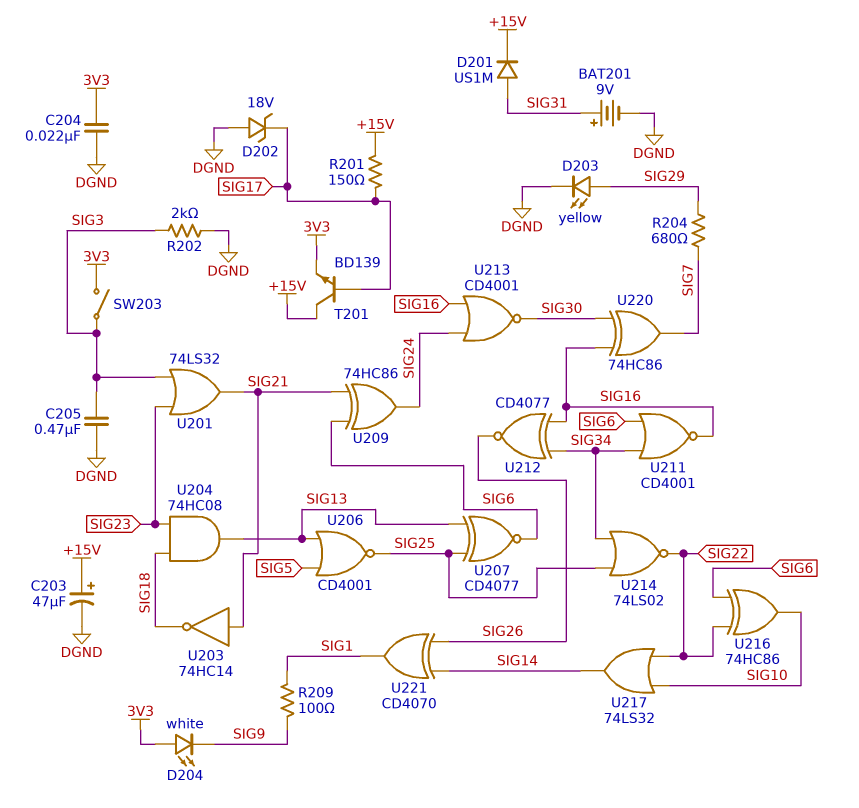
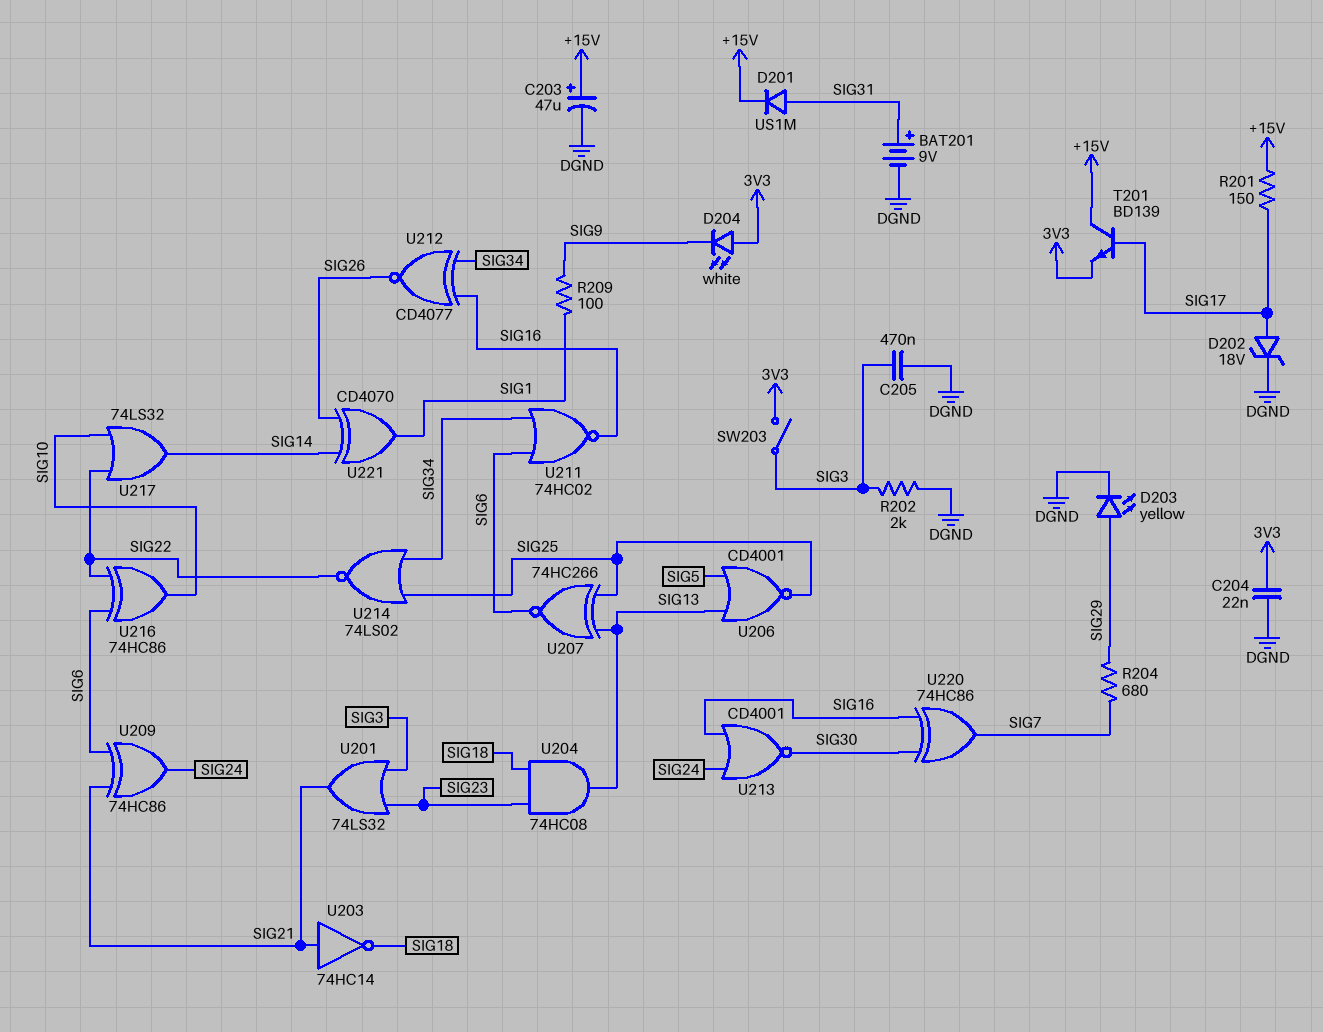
D202: zener 18V (A DGND, K SIG17) -> zener 18V (A SIG17, K DGND)
U207: XNOR CD4077 (in SIG13, in SIG25, out SIG6) -> XNOR 74HC266 (in SIG13, in SIG25, out SIG6)
U211: NOR CD4001 (in SIG6, in SIG34, out SIG16) -> NOR 74HC02 (in SIG6, in SIG34, out SIG16)

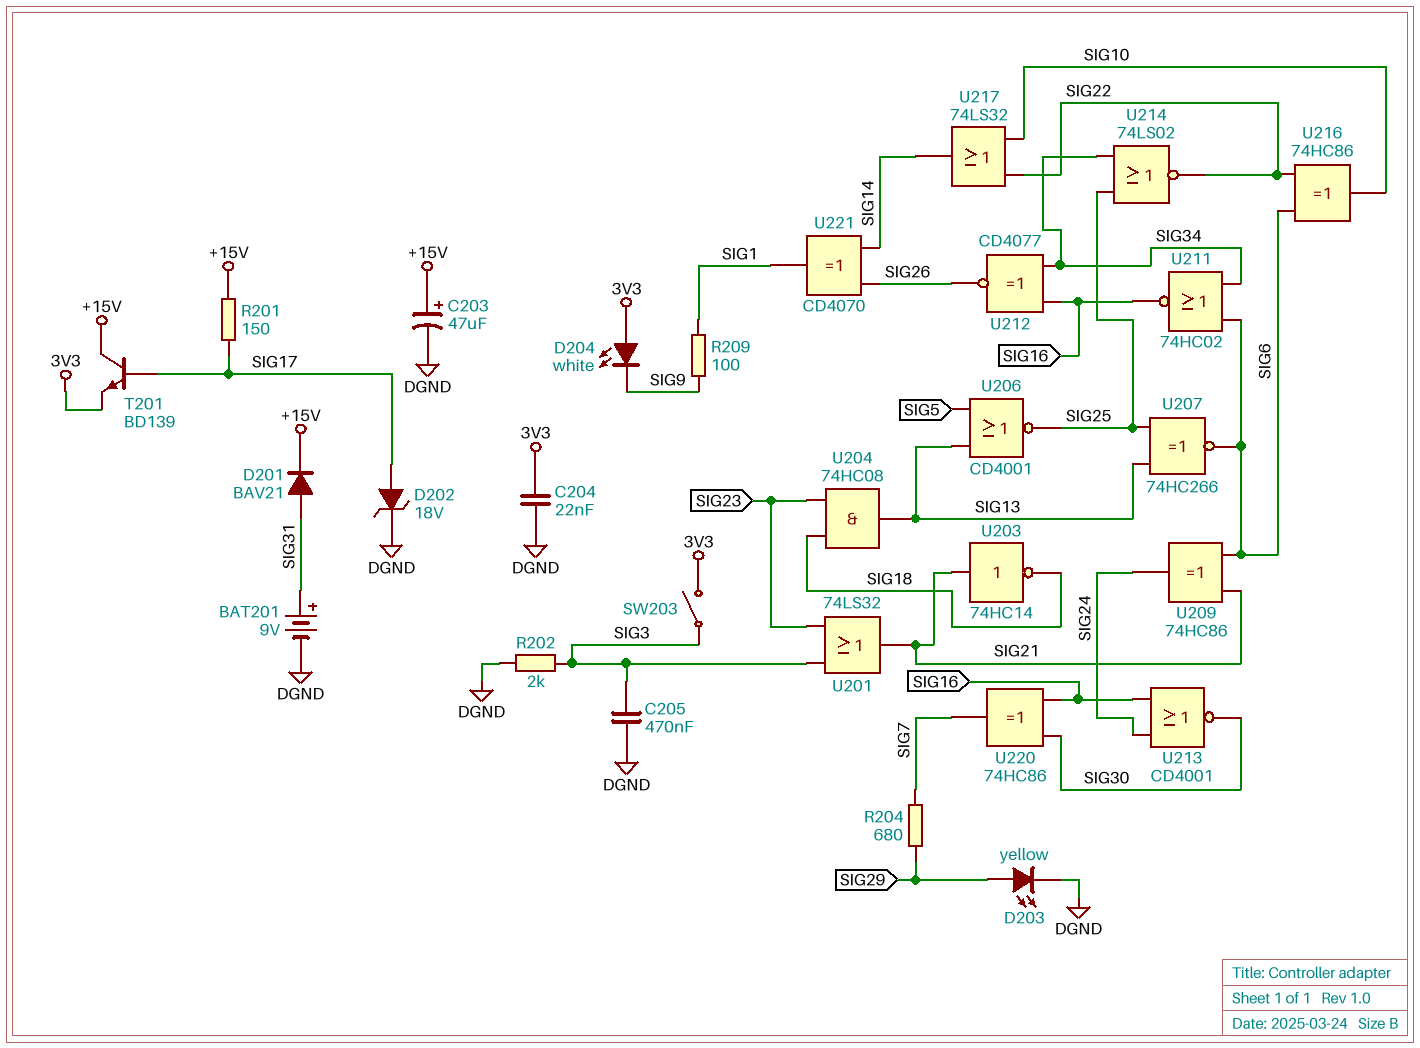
D201: diode US1M (A SIG31, K +15V) -> diode BAV21 (A SIG31, K +15V)

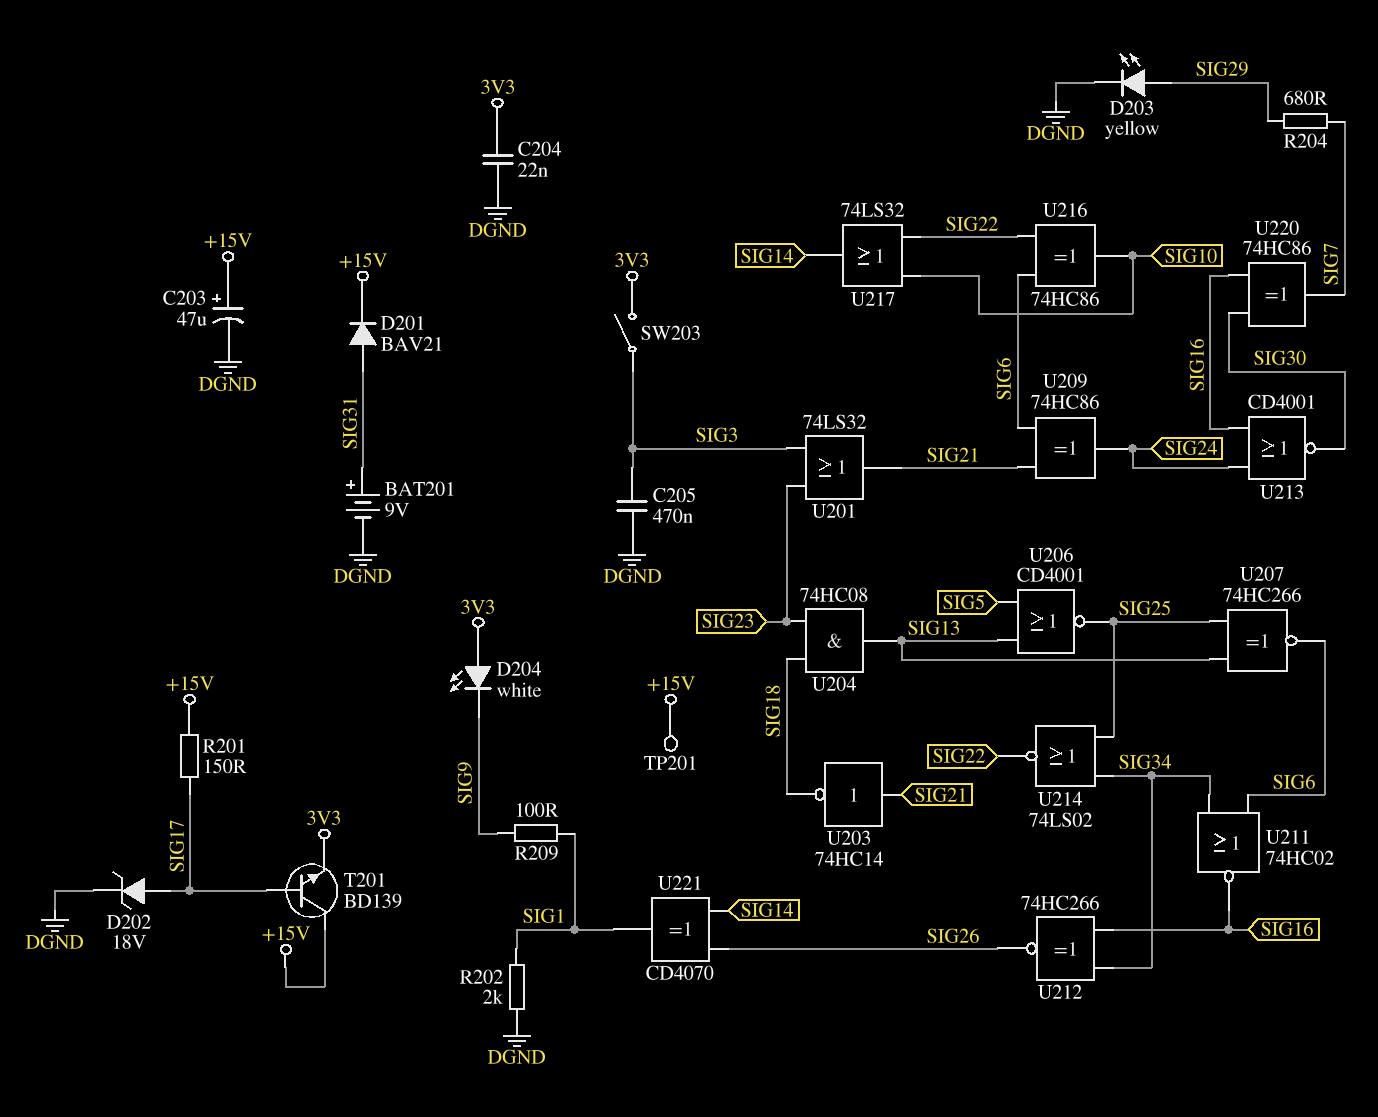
R202: 2k (DGND, SIG3) -> 2k (DGND, SIG1)
TP201: none -> test point (+15V)
U212: XNOR CD4077 (in SIG16, in SIG34, out SIG26) -> XNOR 74HC266 (in SIG16, in SIG34, out SIG26)

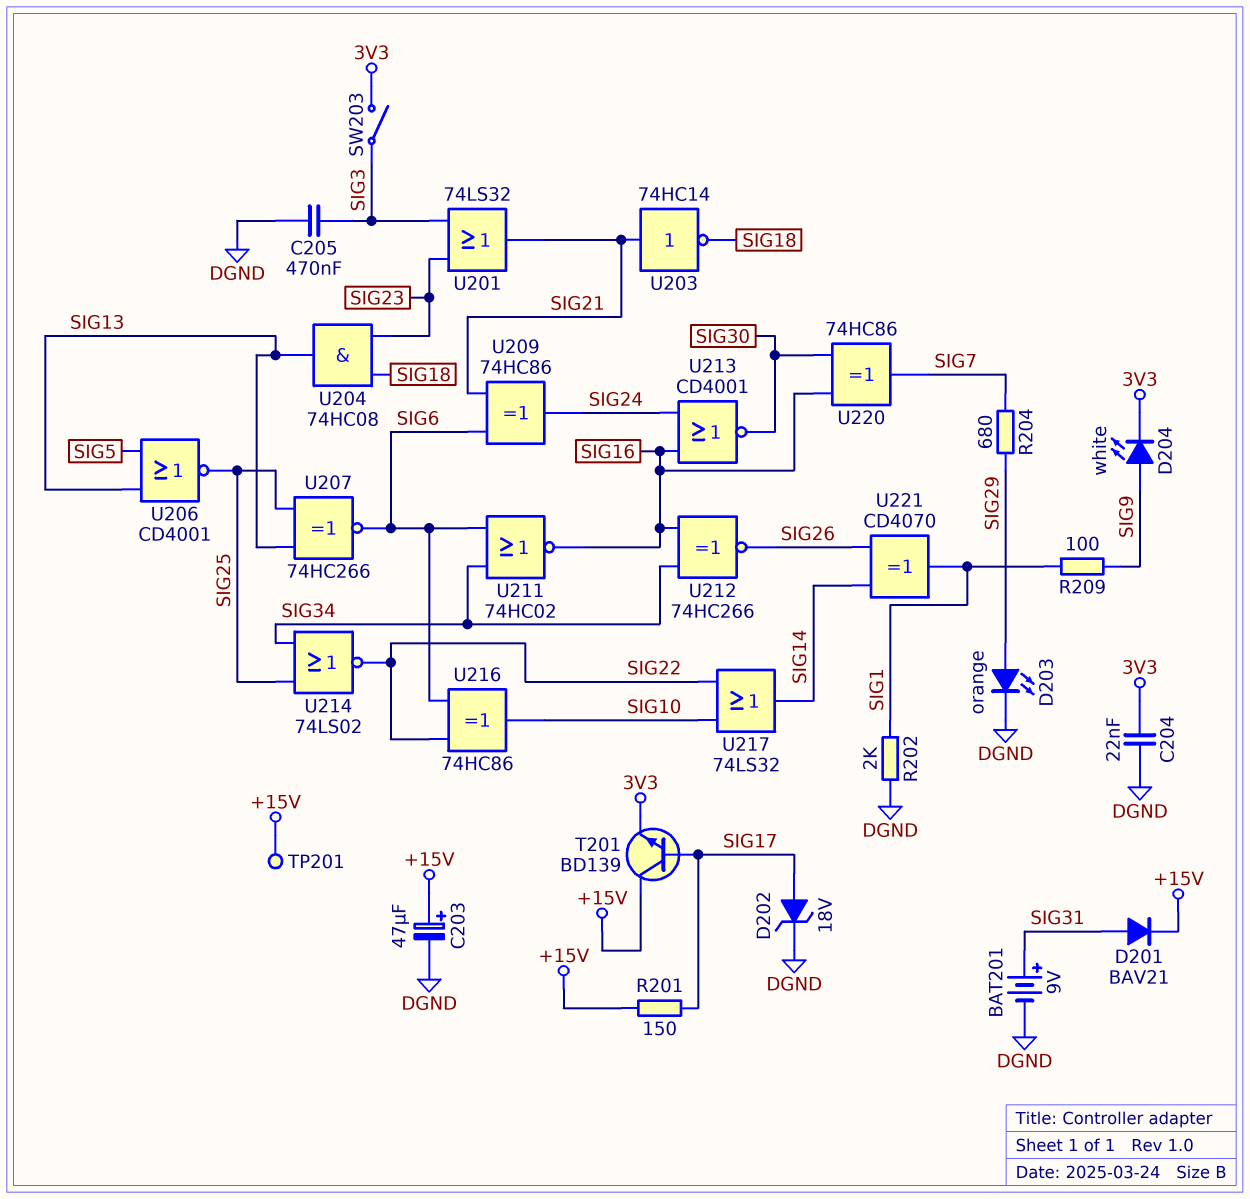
D203: LED yellow (A SIG29, K DGND) -> LED orange (A SIG29, K DGND)
D204: LED white (A 3V3, K SIG9) -> LED white (A SIG9, K 3V3)

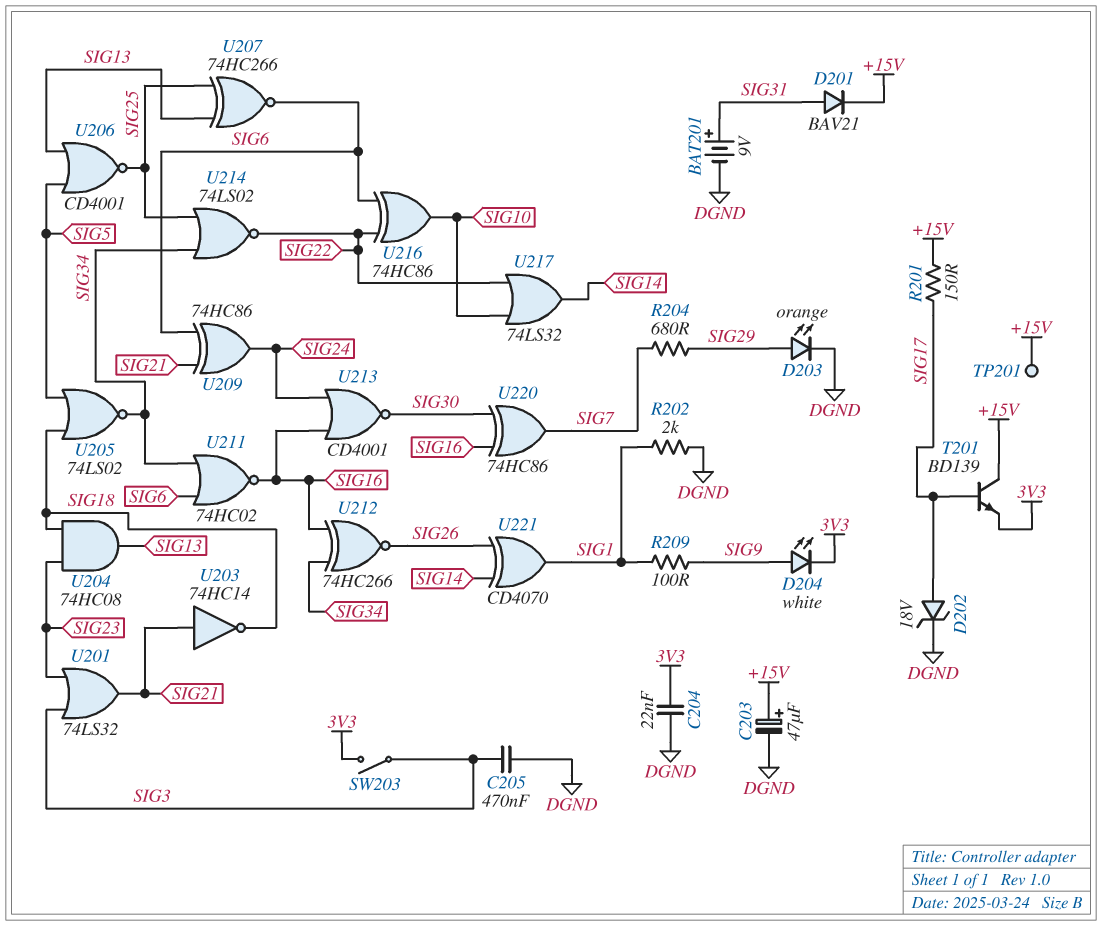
U205: none -> NOR 74LS02 (in SIG5, in SIG18, out SIG34)

